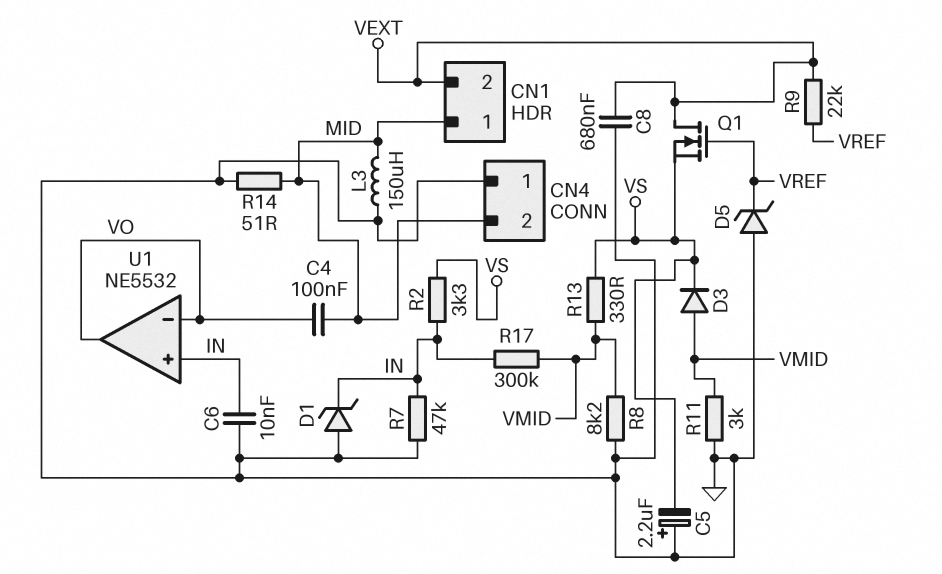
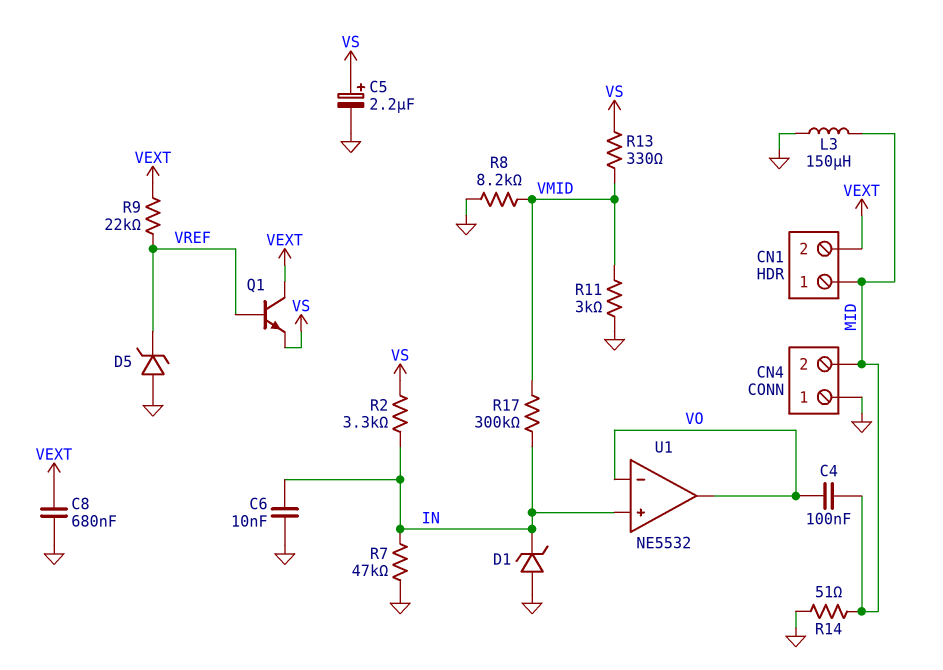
C5: 2.2uF (plus GND, minus VS) -> 2.2uF (plus VS, minus GND)
D3: diode (A VMID, K VS) -> none
Q1: NMOS (G VREF, D VEXT, S VS) -> NPN (B VREF, C VEXT, E VS)

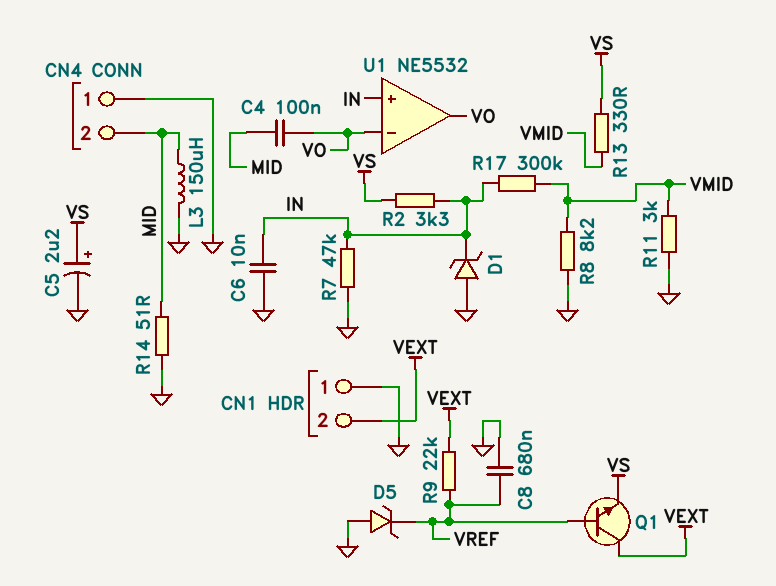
C8: 680nF (GND, VEXT) -> 680nF (GND, VREF)
CN1 pin 1: MID -> GND

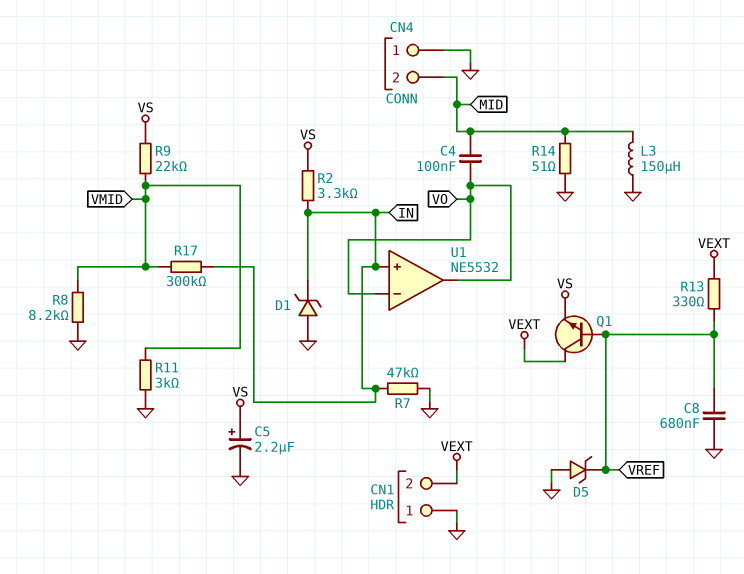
C6: 10nF (GND, IN) -> none
R9: 22k (VEXT, VREF) -> 22k (VMID, VS)
R13: 330 (VMID, VS) -> 330 (VEXT, VREF)

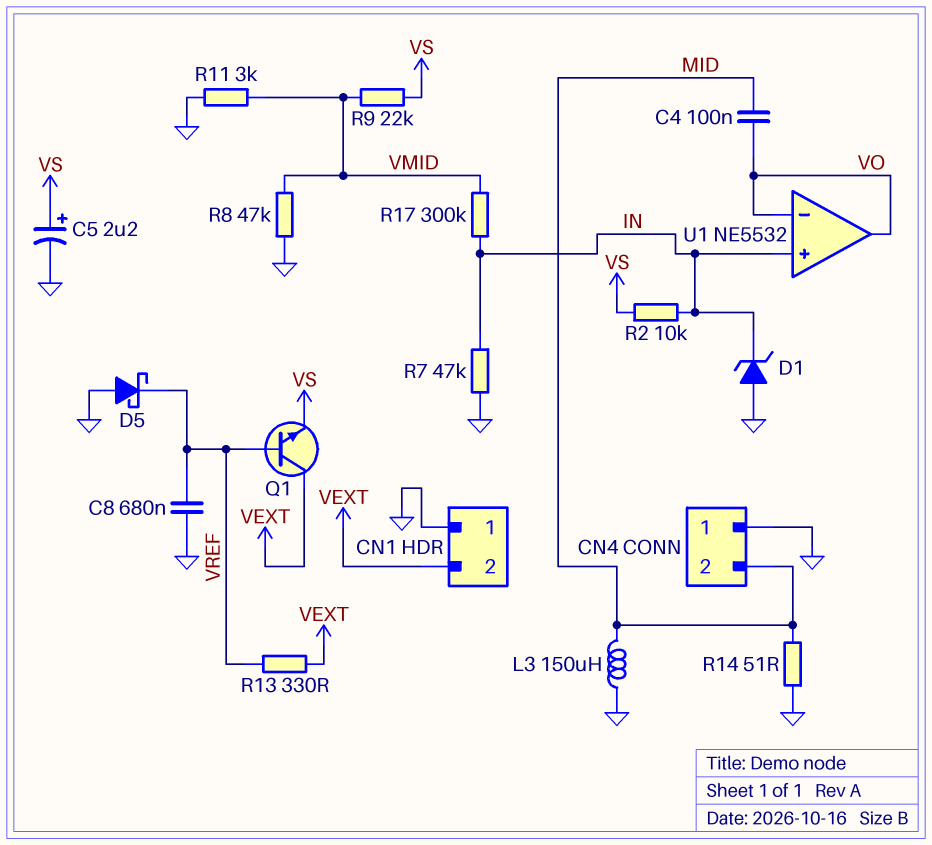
D5: zener (A GND, K VREF) -> schottky (A GND, K VREF)
R2: 3.3k (IN, VS) -> 10k (IN, VS)
R8: 8.2k (GND, VMID) -> 47k (GND, VMID)

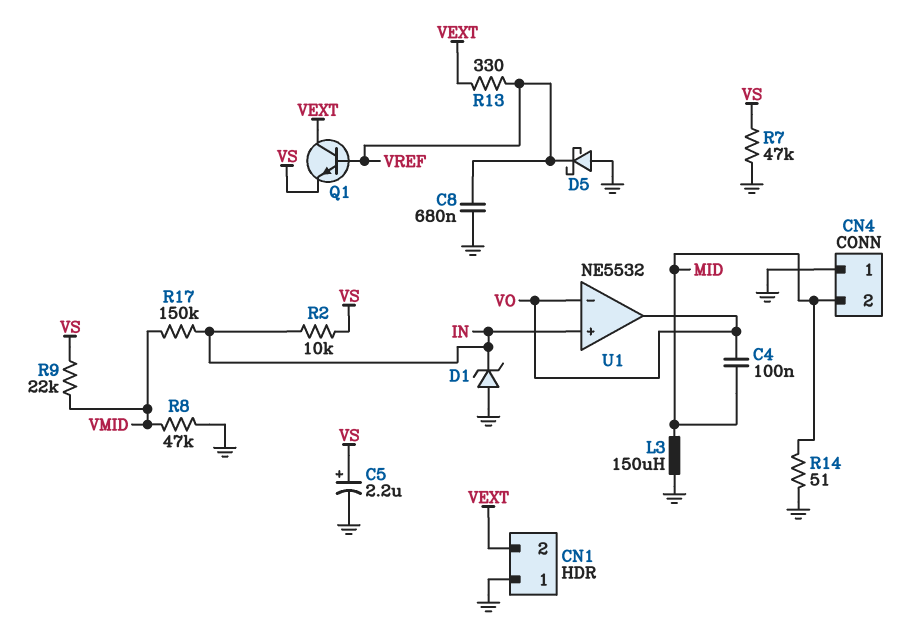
R7: 47k (GND, IN) -> 47k (GND, VS)
R11: 3k (GND, VMID) -> none
R17: 300k (IN, VMID) -> 150k (IN, VMID)

